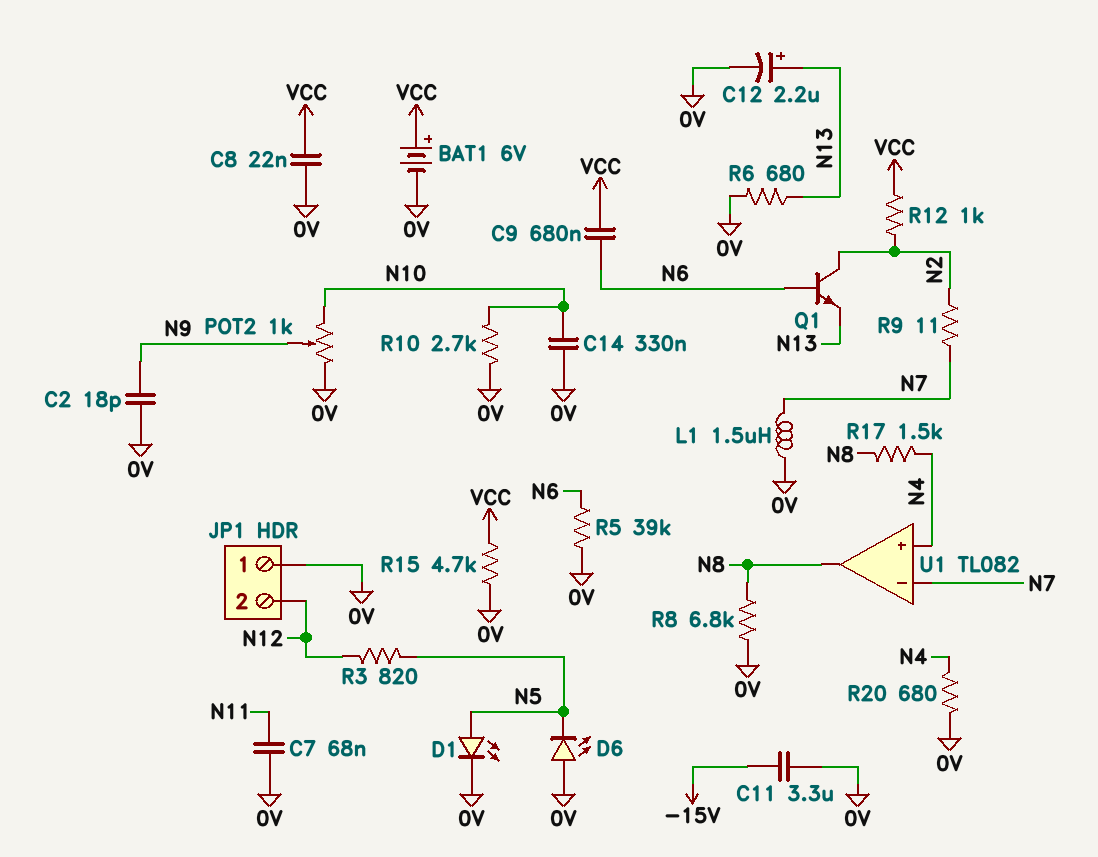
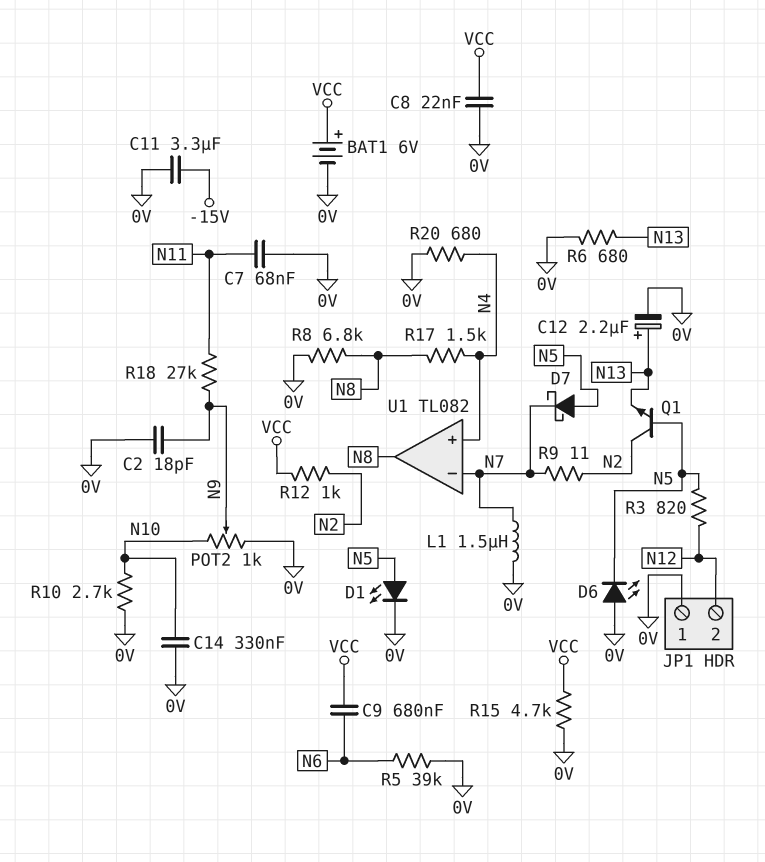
D7: none -> schottky (A N5, K N7)
Q1: NPN (B N6, C N2, E N13) -> NPN (B N5, C N2, E N13)
R18: none -> 27k (N9, N11)

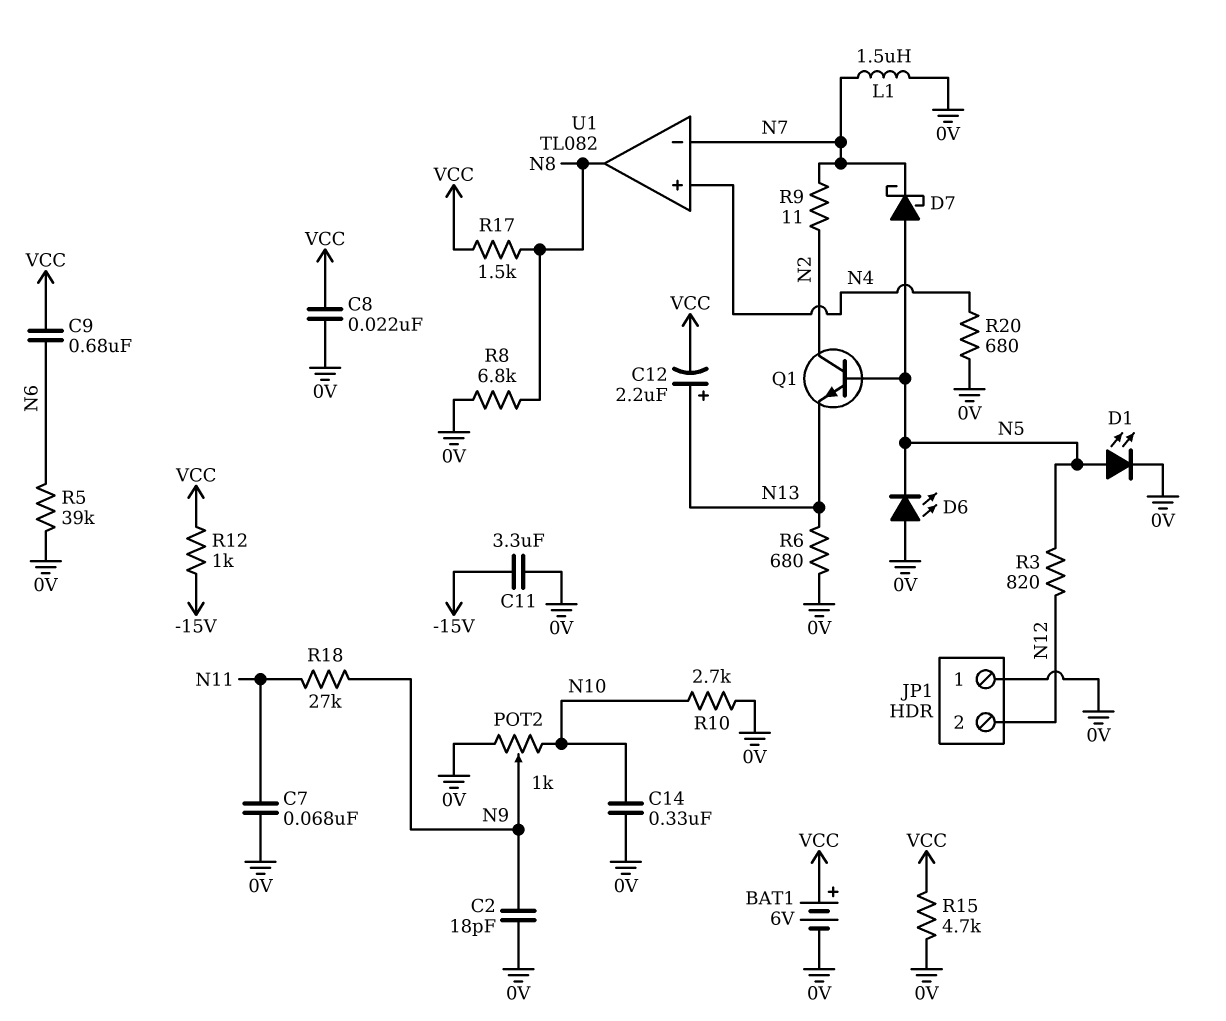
C12: 2.2uF (plus N13, minus 0V) -> 2.2uF (plus N13, minus VCC)
R12: 1k (N2, VCC) -> 1k (-15V, VCC)
R17: 1.5k (N4, N8) -> 1.5k (N8, VCC)

